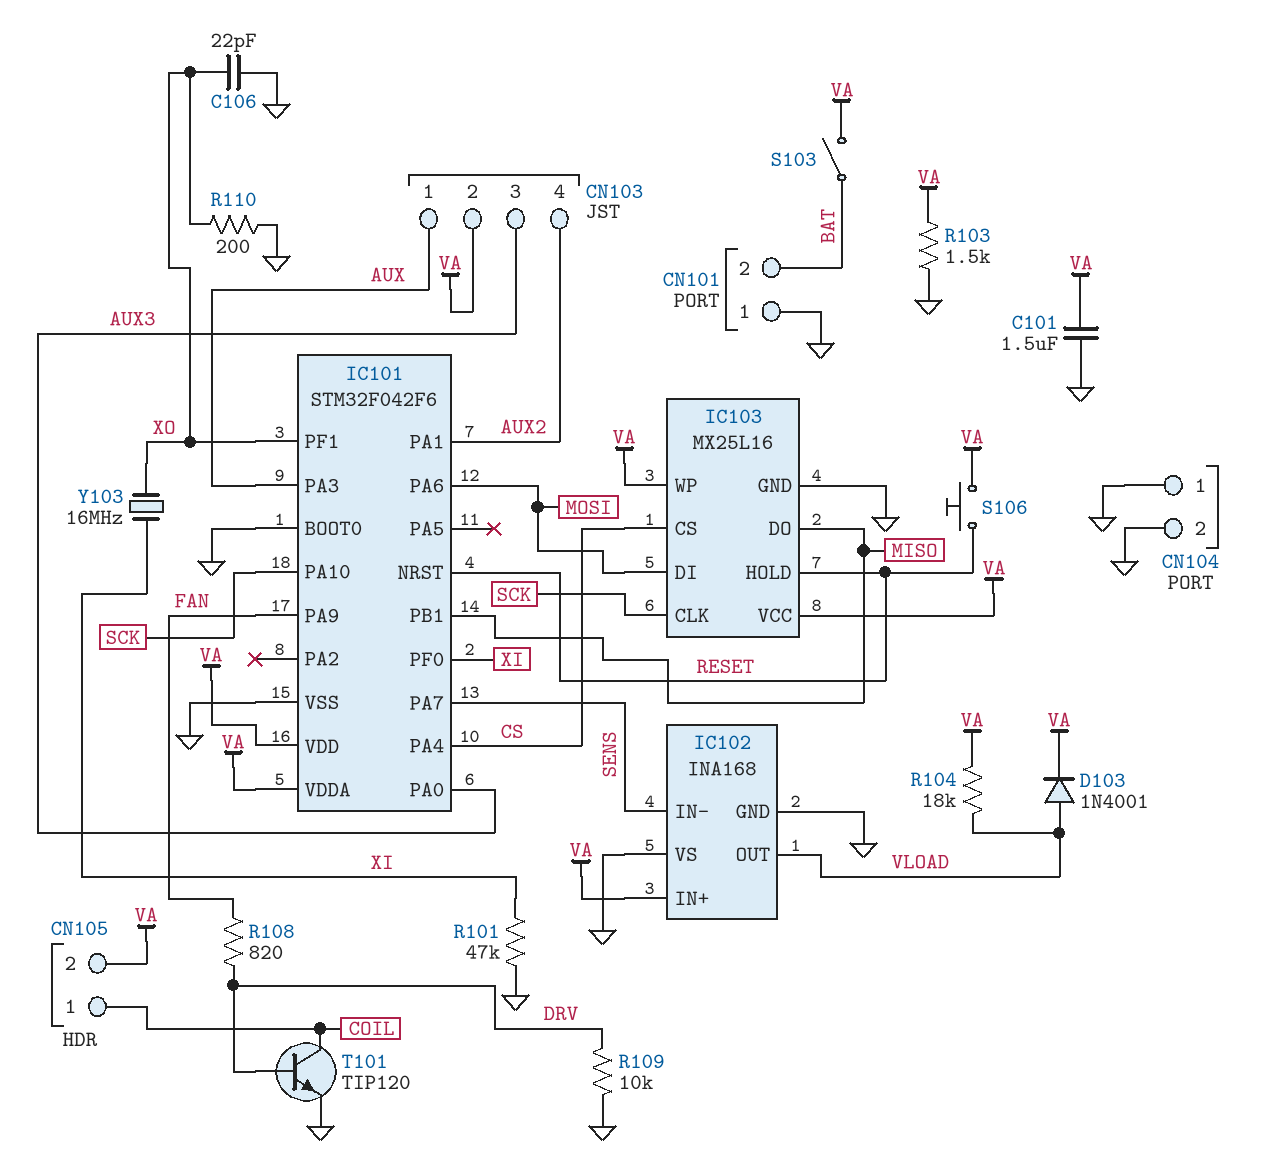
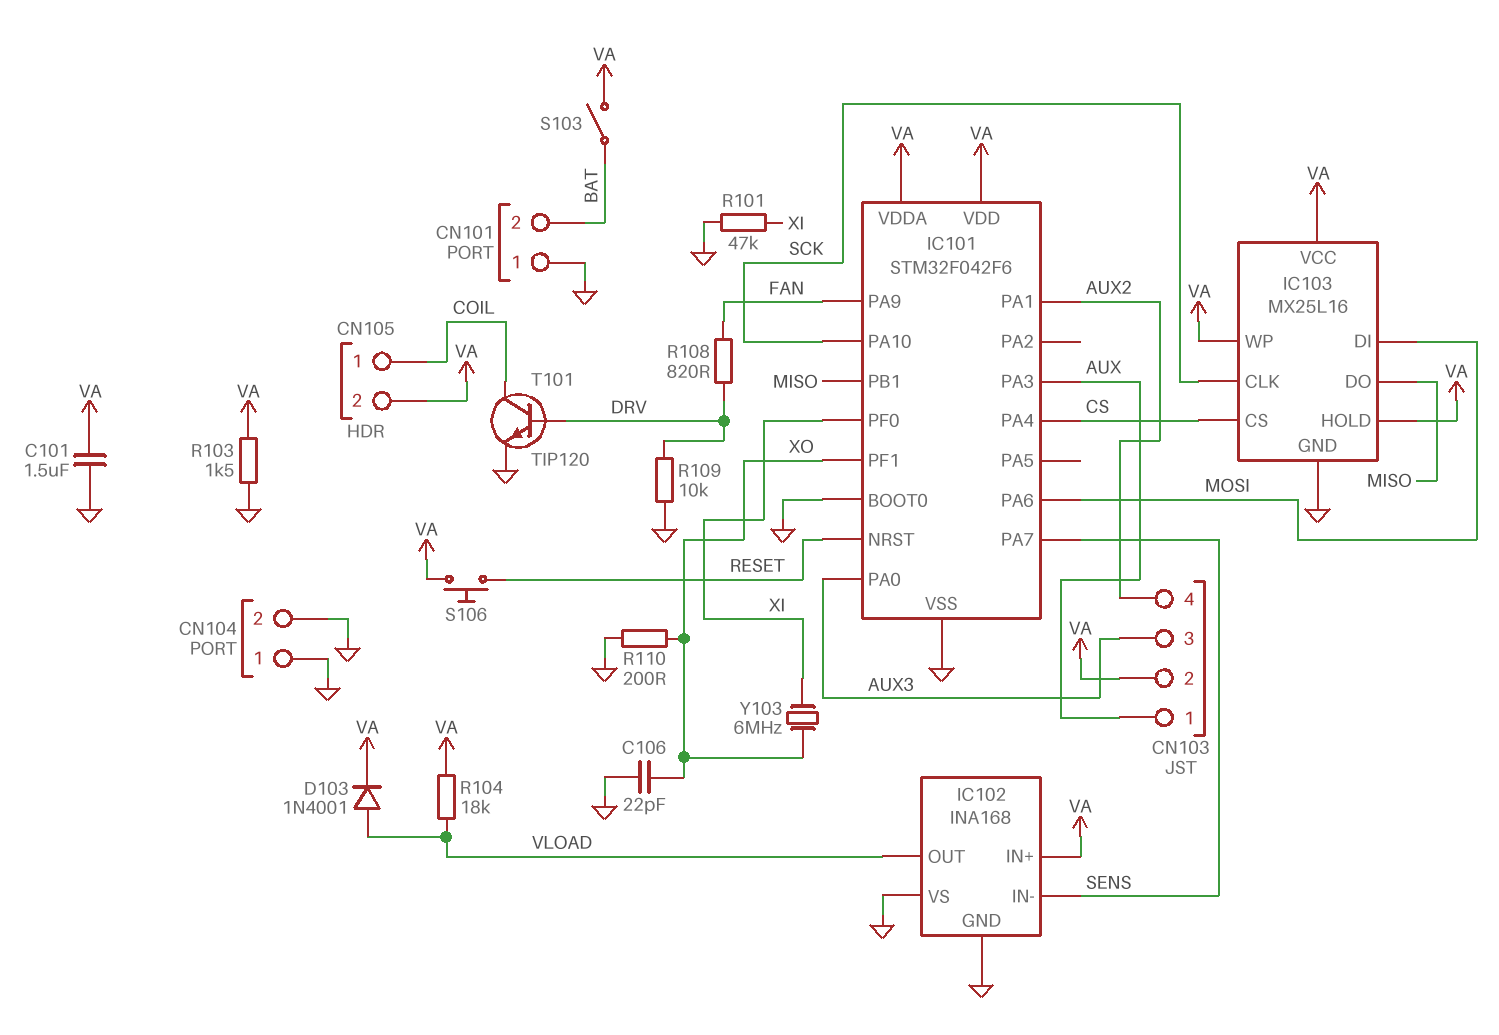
IC103 pin HOLD: RESET -> VA
Y103: 16MHz (XI, XO) -> 6MHz (XI, XO)

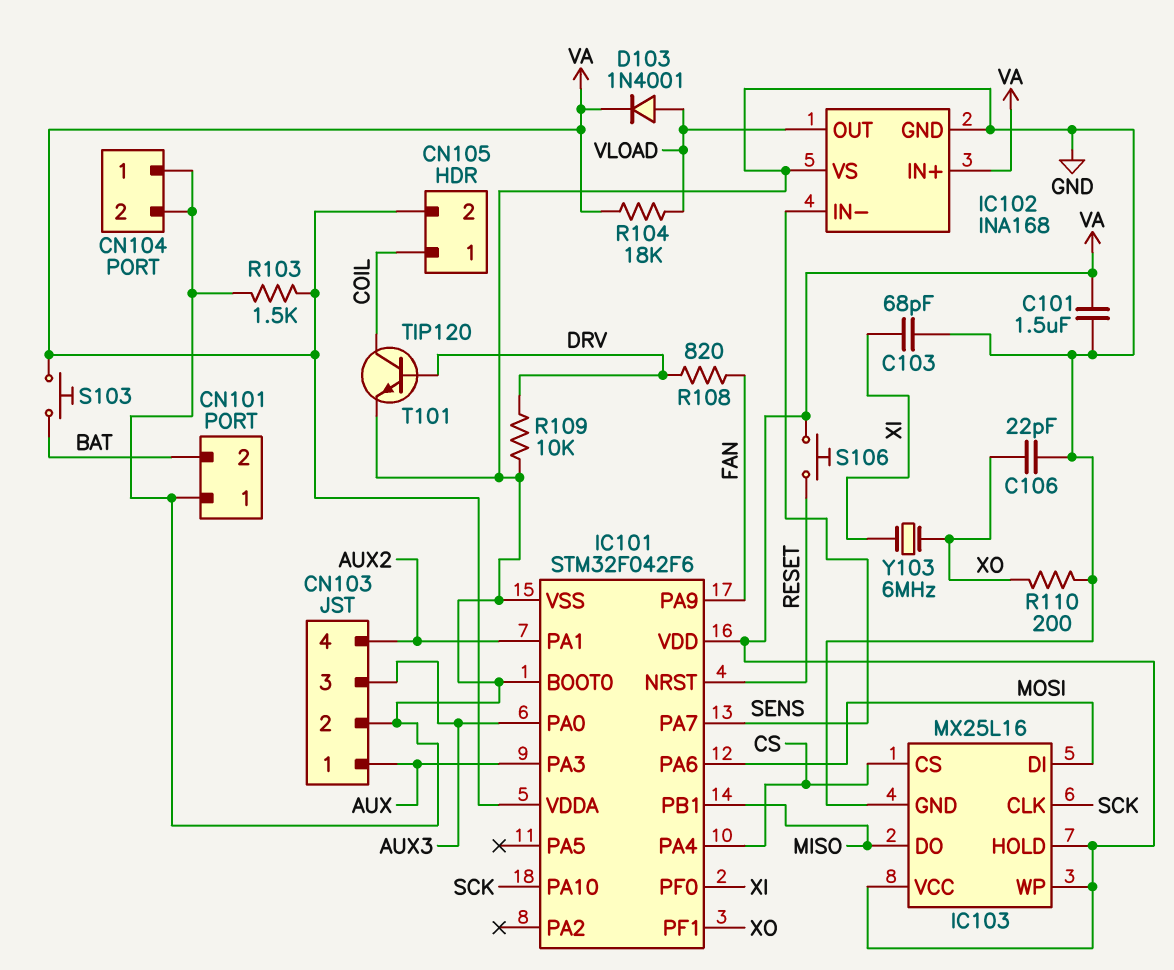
C103: none -> 68pF (GND, XI)
CN103 pin 2: VA -> GND
R101: 47k (GND, XI) -> none
S103: switch (BAT, VA) -> button (BAT, VA)

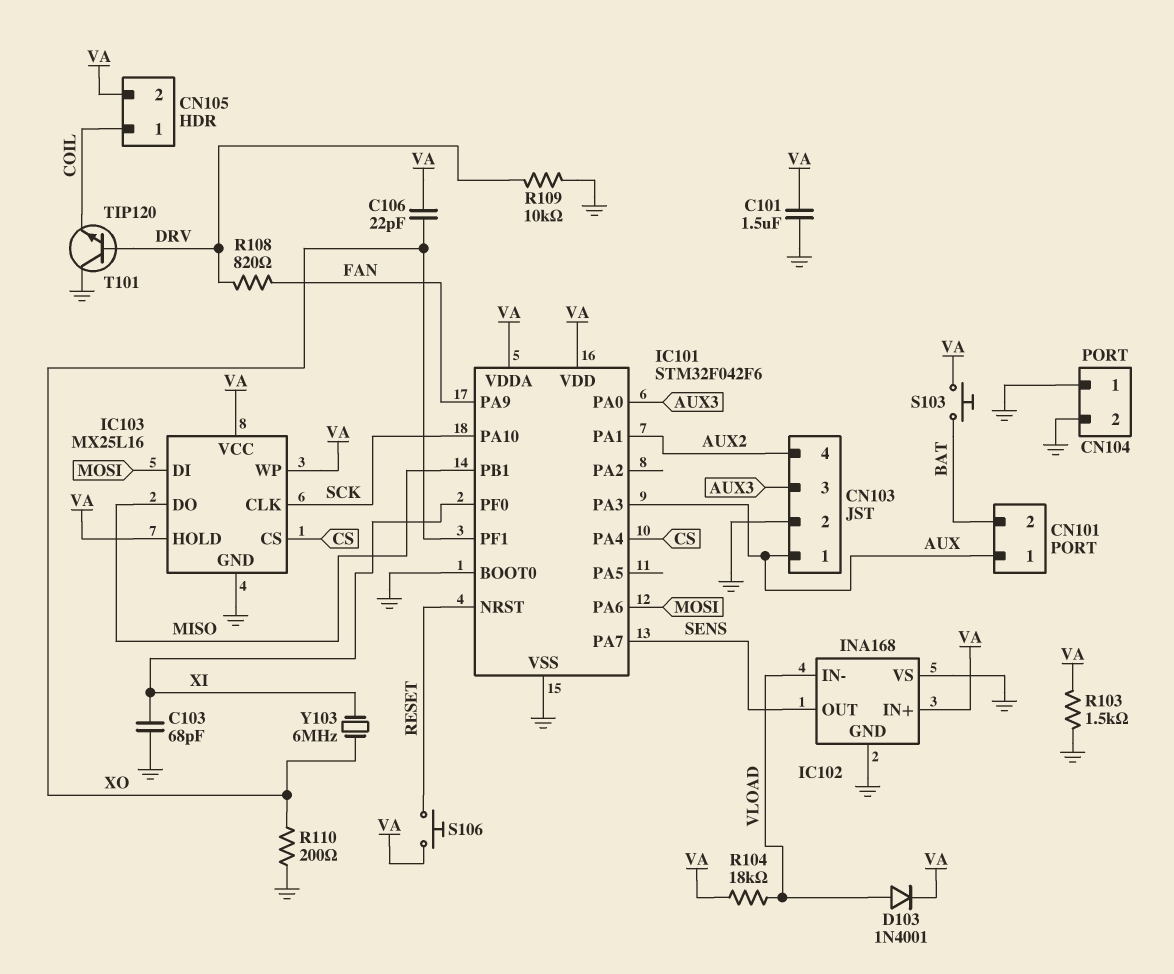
C106: 22pF (GND, XO) -> 22pF (VA, XO)
CN101 pin 1: GND -> AUX
IC102 pin IN-: SENS -> VLOAD
IC102 pin OUT: VLOAD -> SENS
T101: NPN TIP120 (B DRV, C COIL, E GND) -> NPN TIP120 (B DRV, C GND, E COIL)

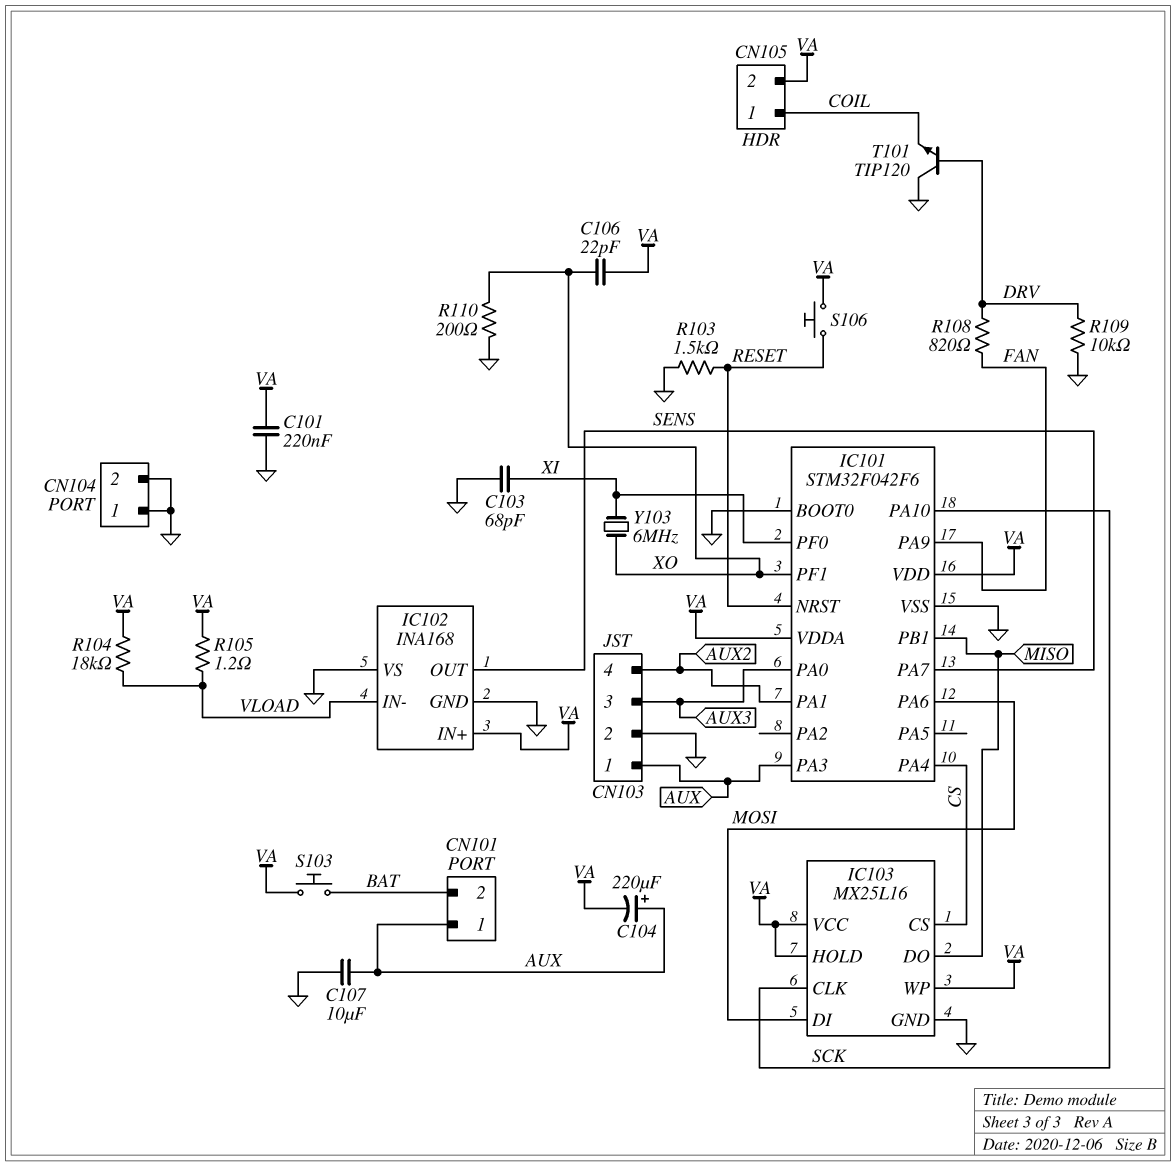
C101: 1.5uF (GND, VA) -> 220nF (GND, VA)
C104: none -> 220uF (plus AUX, minus VA)
C107: none -> 10uF (AUX, GND)
D103: diode 1N4001 (A VLOAD, K VA) -> none
R103: 1.5k (GND, VA) -> 1.5k (GND, RESET)
R105: none -> 1.2 (VA, VLOAD)

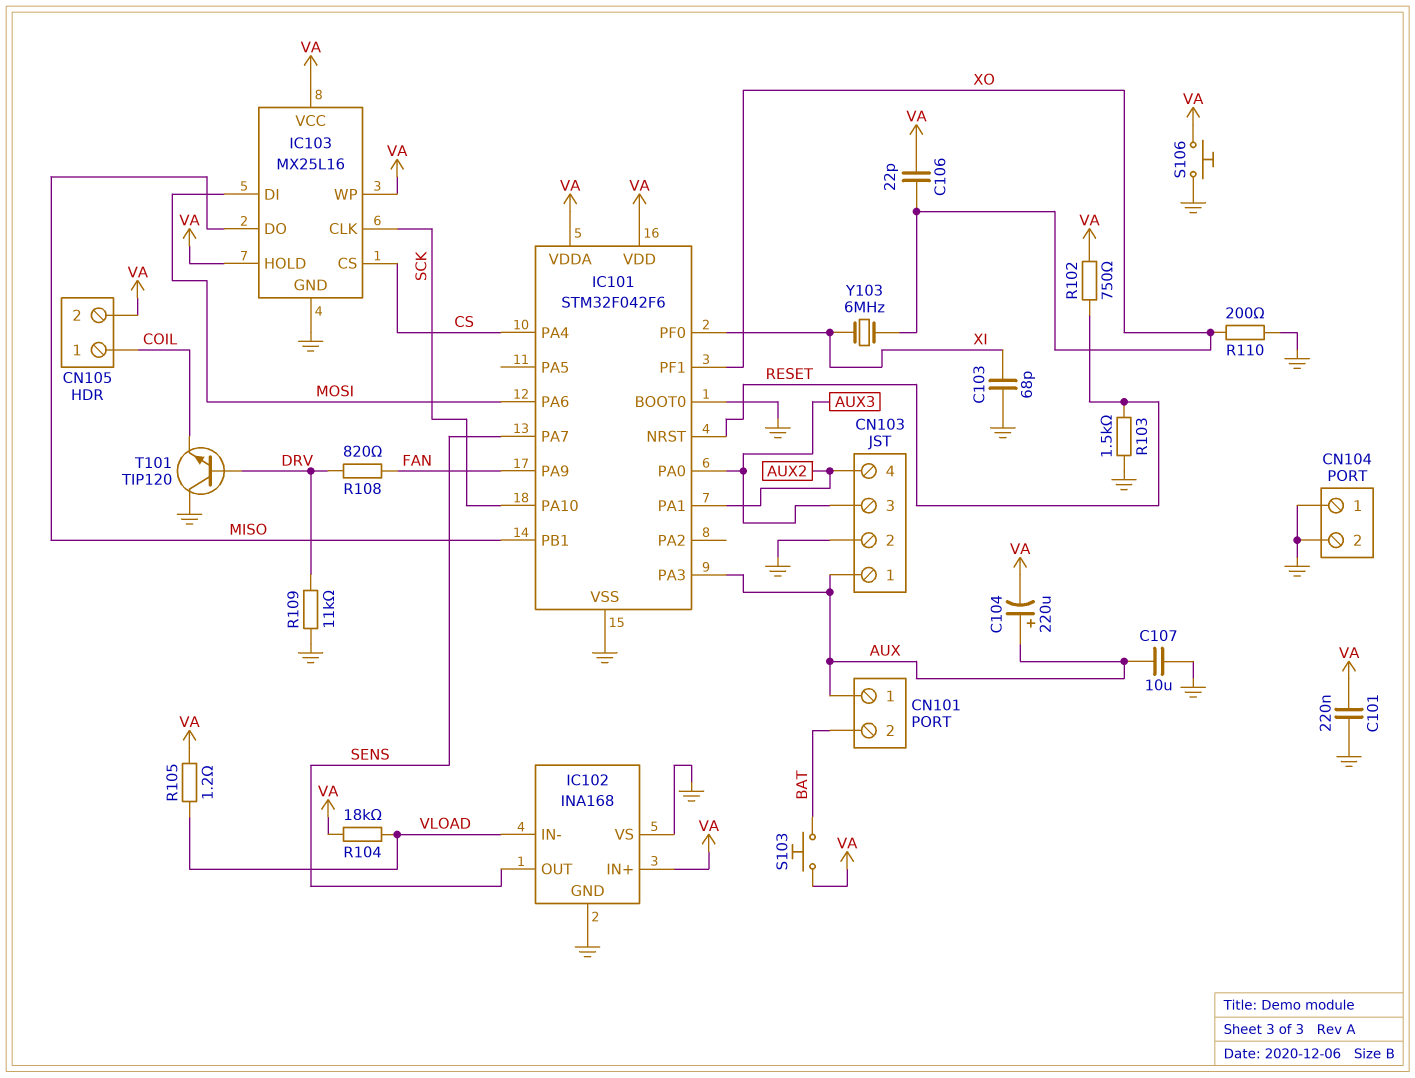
R102: none -> 750 (RESET, VA)
R109: 10k (DRV, GND) -> 11k (DRV, GND)
S106: button (RESET, VA) -> button (GND, VA)

